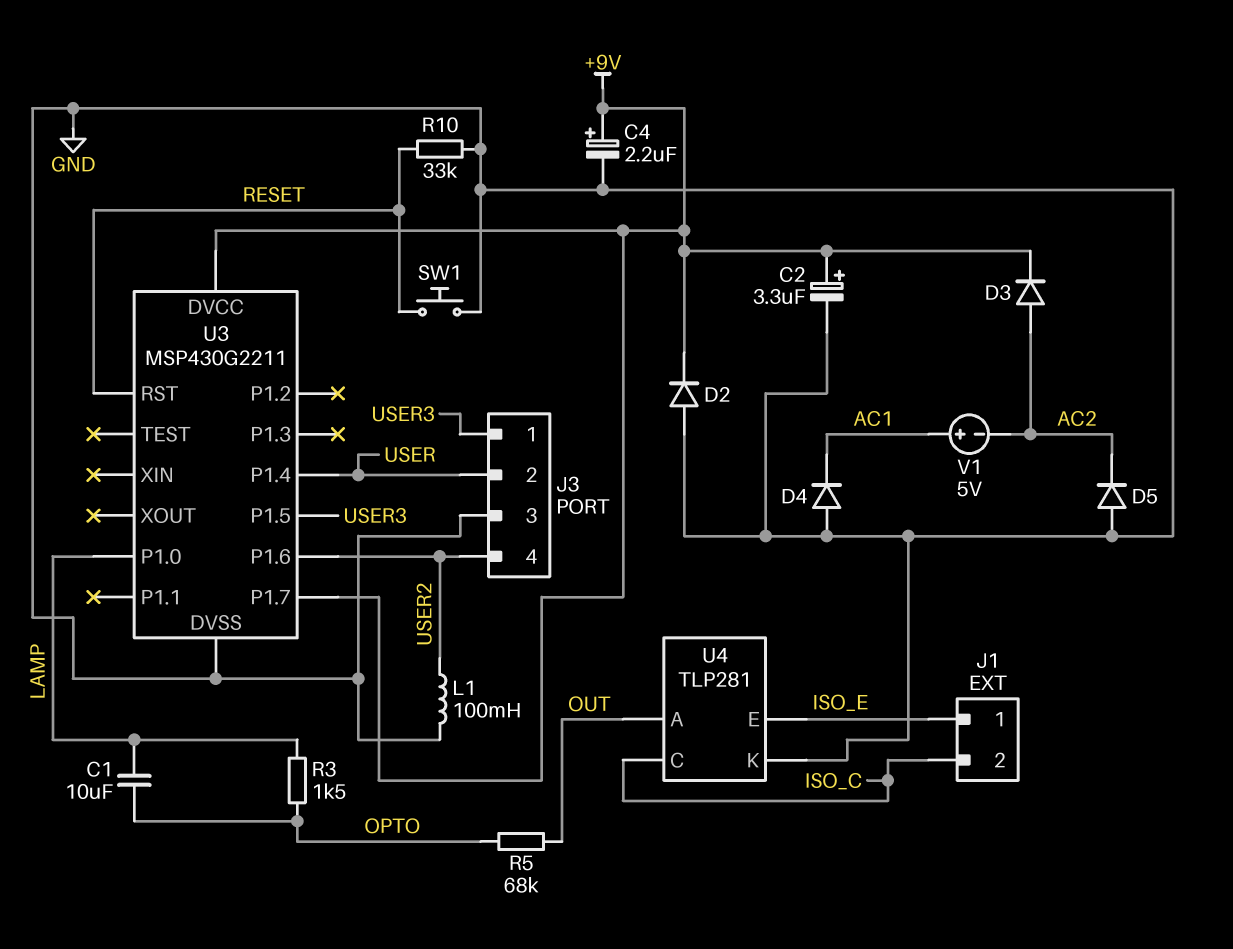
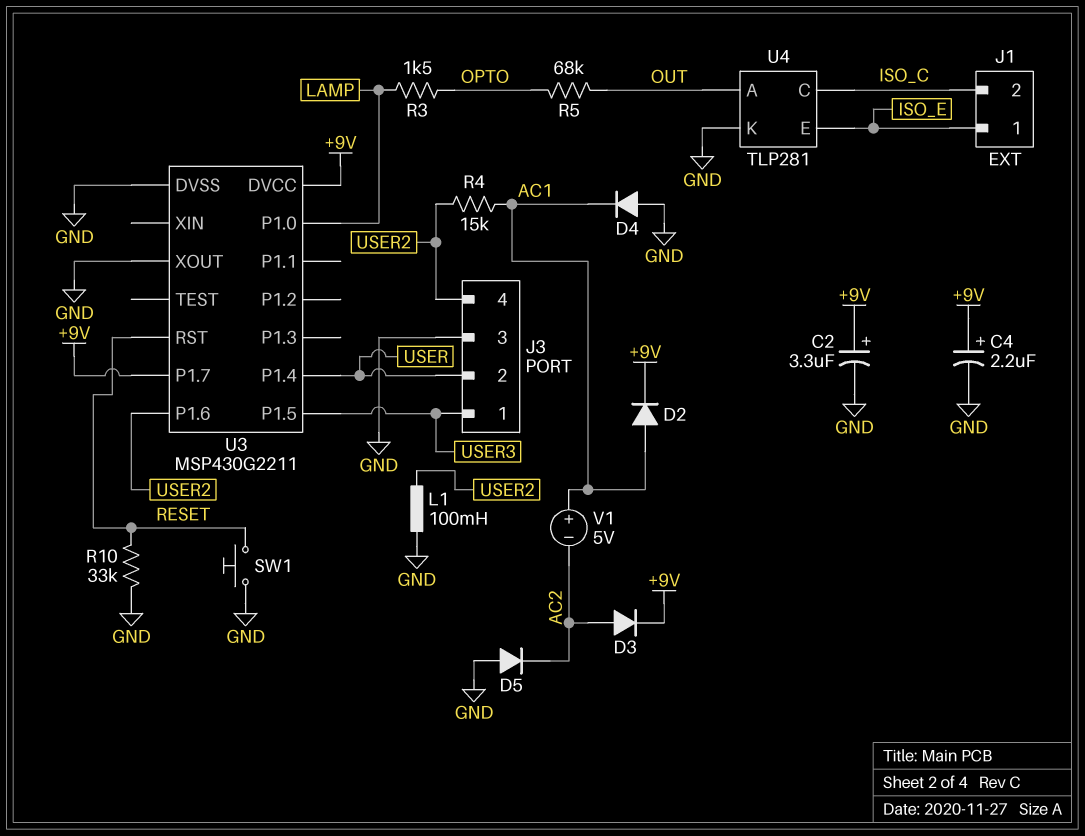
C1: 10uF (LAMP, OPTO) -> none
D2: diode (A GND, K +9V) -> diode (A AC1, K +9V)
R4: none -> 15k (AC1, USER2)
U3 pin XOUT: none -> GND

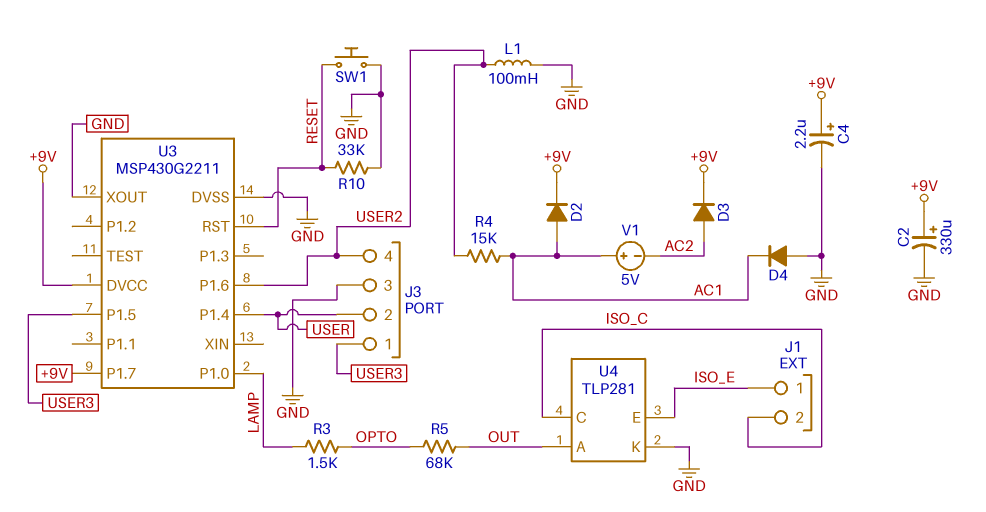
C2: 3.3uF (plus +9V, minus GND) -> 330uF (plus +9V, minus GND)
D5: diode (A GND, K AC2) -> none

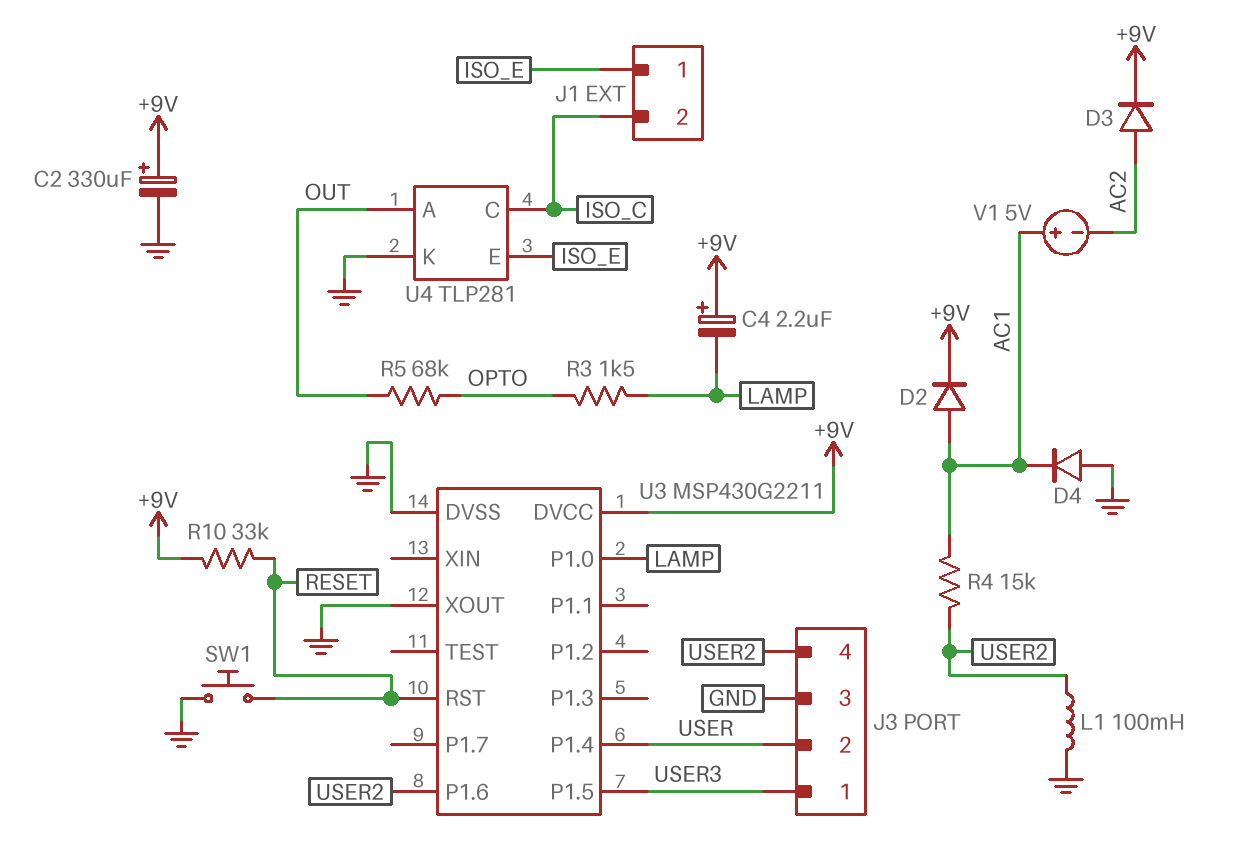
C4: 2.2uF (plus +9V, minus GND) -> 2.2uF (plus +9V, minus LAMP)
R10: 33k (GND, RESET) -> 33k (+9V, RESET)
U3 pin P1.7: +9V -> none

